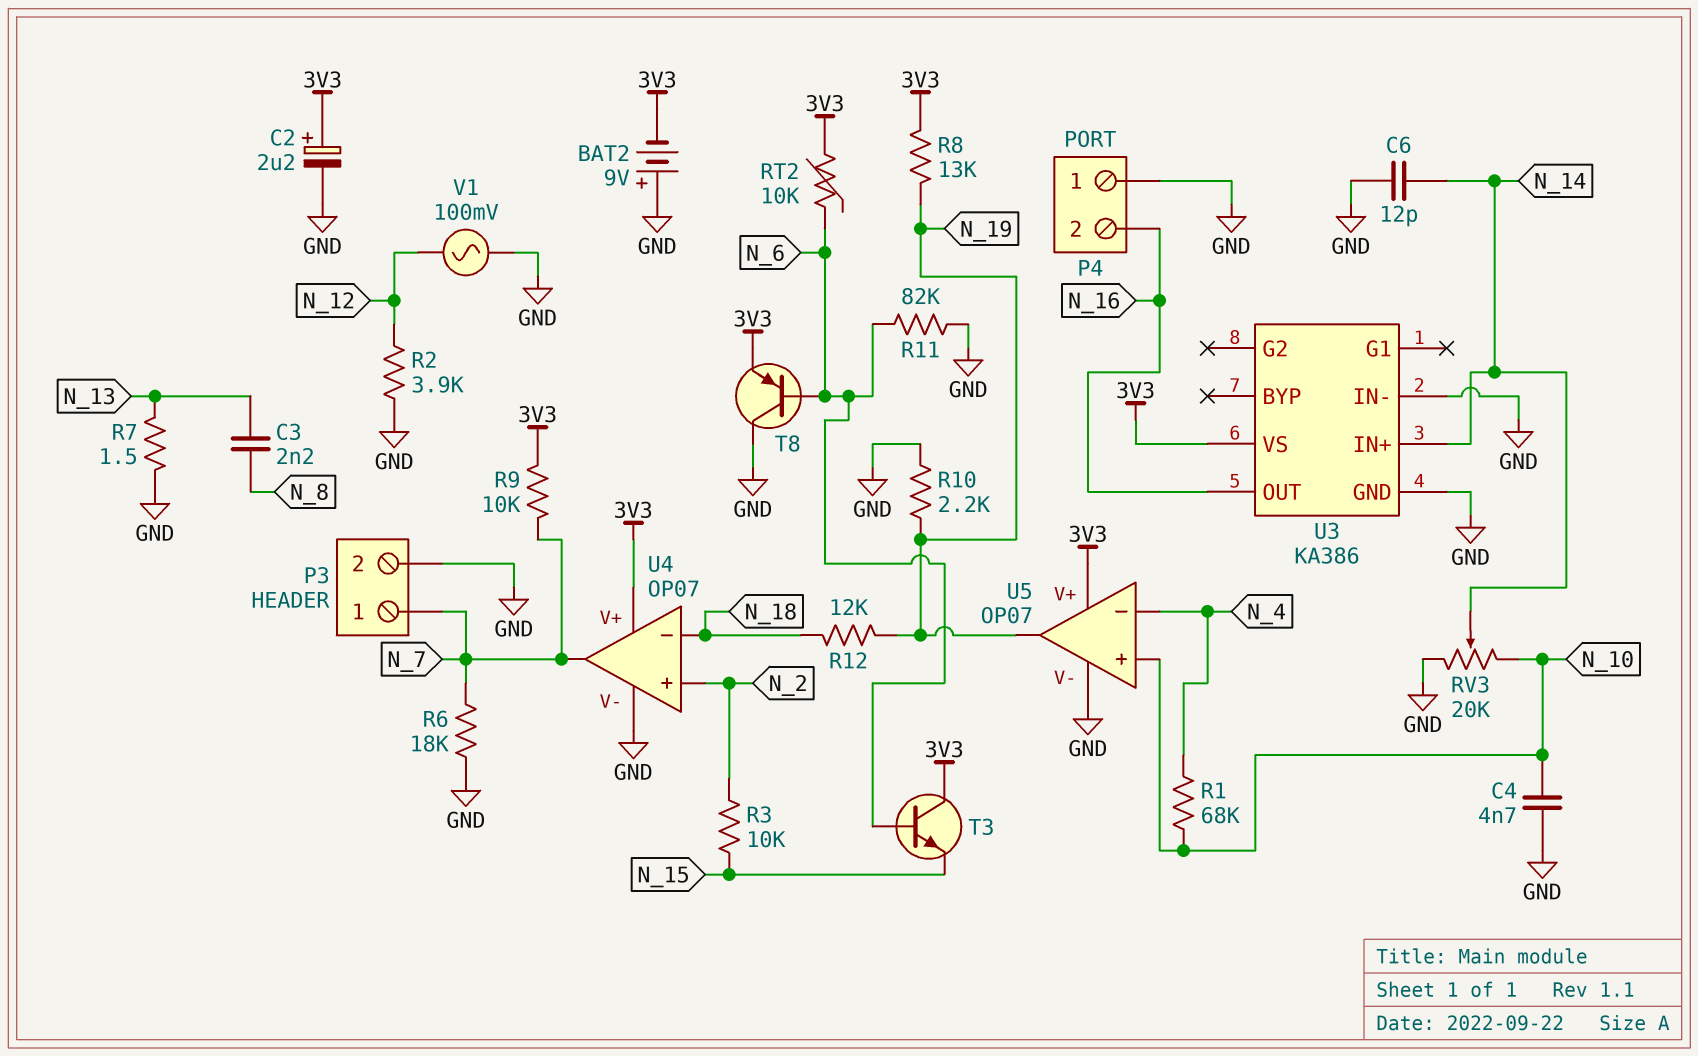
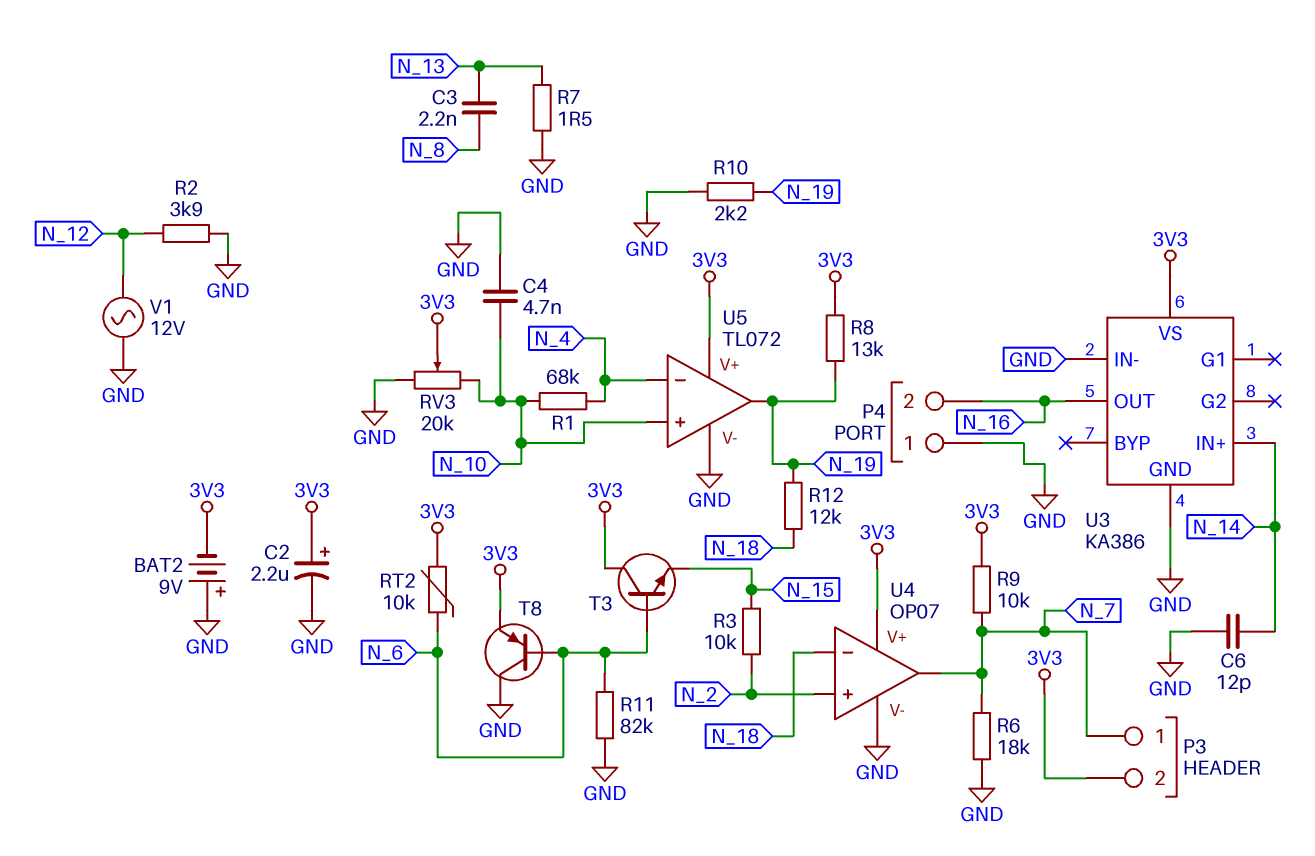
P3 pin 2: GND -> 3V3
RV3: 20k (GND, N_10, wiper N_14) -> 20k (GND, N_10, wiper 3V3)
U5: OP07 -> TL072
V1: AC 100mV (GND, N_12) -> AC 12V (GND, N_12)

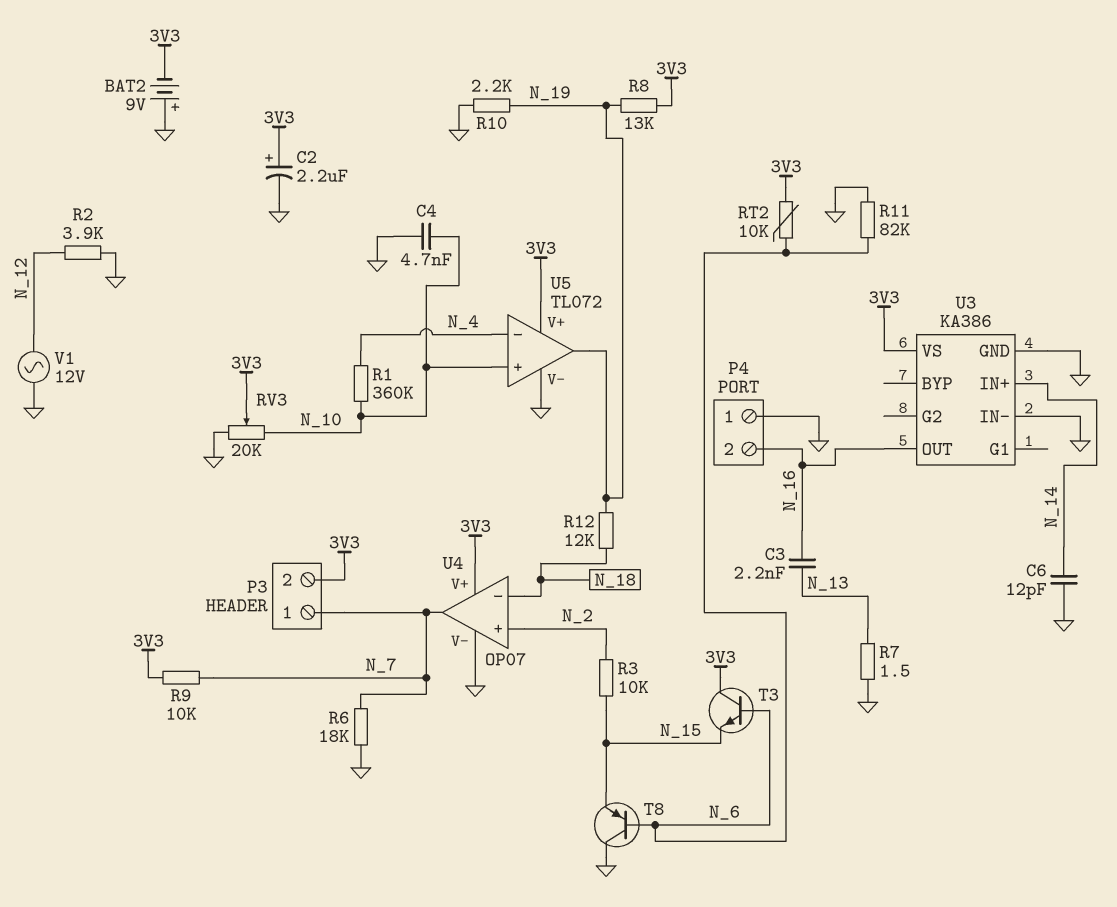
C3: 2.2nF (N_8, N_13) -> 2.2nF (N_13, N_16)
R1: 68k (N_4, N_10) -> 360k (N_4, N_10)
T8: PNP (B N_6, C GND, E 3V3) -> PNP (B N_6, C GND, E N_15)

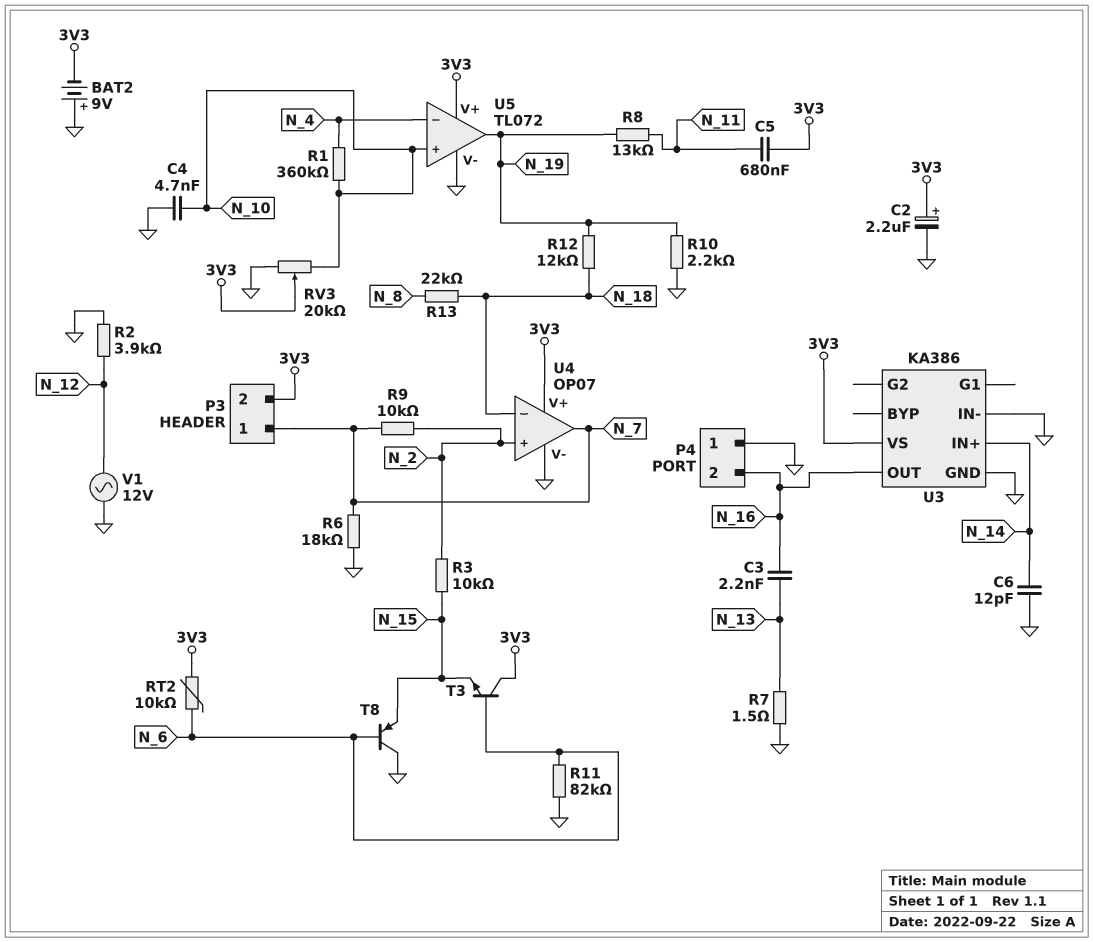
C5: none -> 680nF (3V3, N_11)
R8: 13k (3V3, N_19) -> 13k (N_11, N_19)
R9: 10k (3V3, N_7) -> 10k (N_2, N_7)
R13: none -> 22k (N_8, N_18)

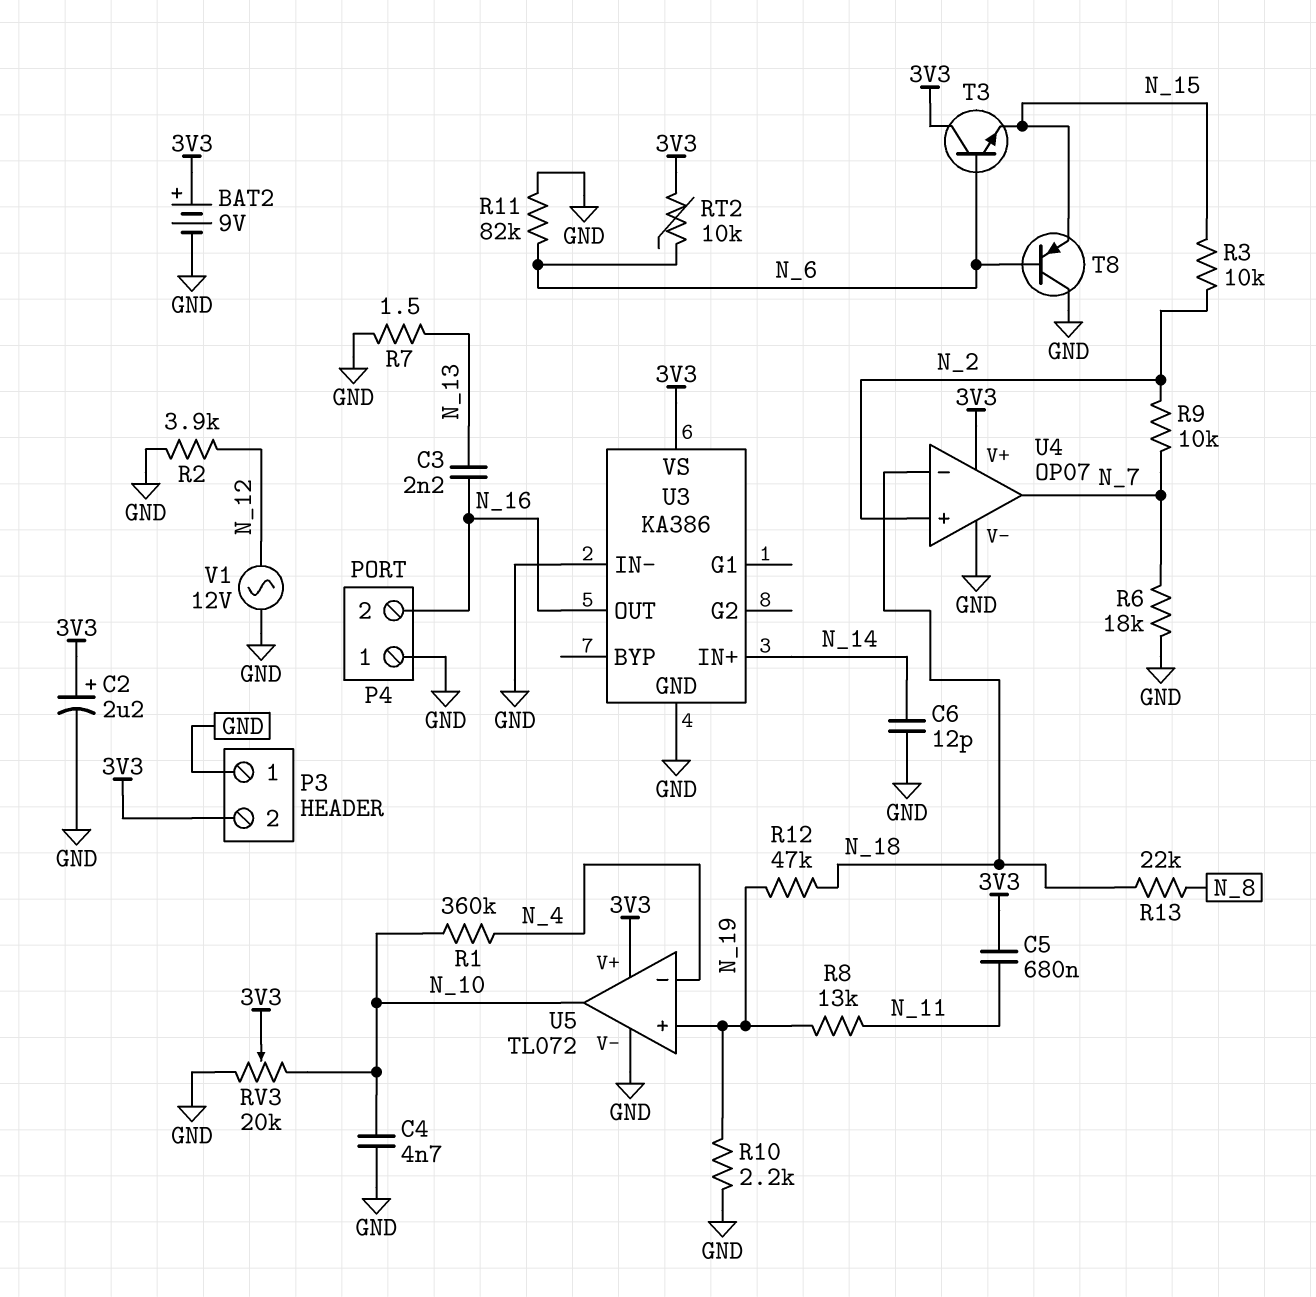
BAT2: 9V (plus GND, minus 3V3) -> 9V (plus 3V3, minus GND)
P3 pin 1: N_7 -> GND
R12: 12k (N_18, N_19) -> 47k (N_18, N_19)
U5 pin in+: N_10 -> N_19
U5 pin out: N_19 -> N_10

